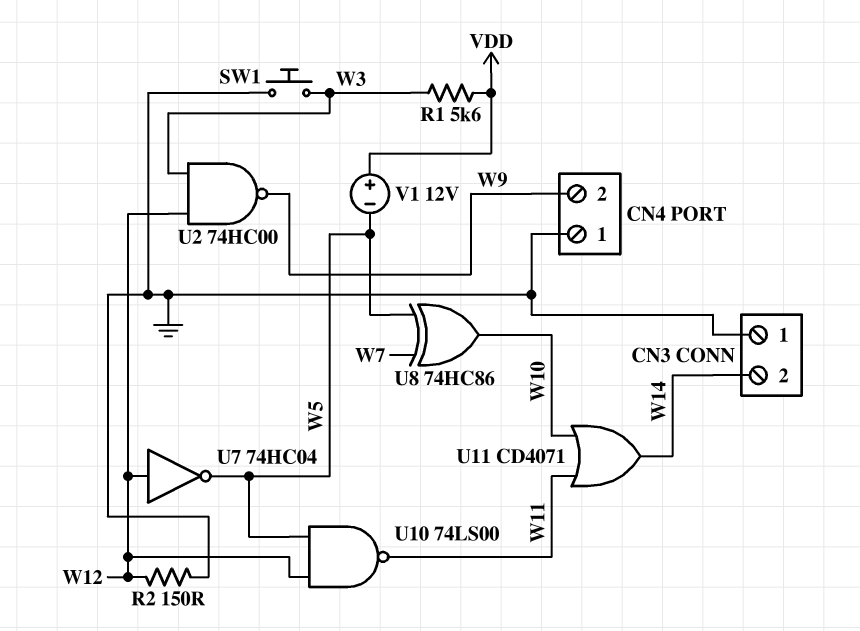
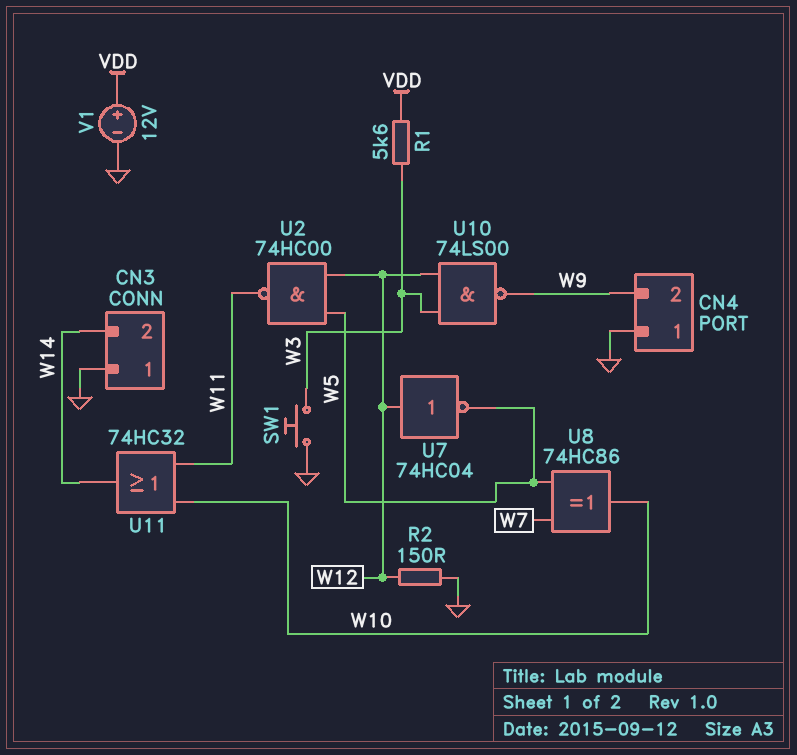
U2: NAND 74HC00 (in W3, in W12, out W9) -> NAND 74HC00 (in W5, in W12, out W11)
U10: NAND 74LS00 (in W5, in W12, out W11) -> NAND 74LS00 (in W3, in W12, out W9)
U11: OR CD4071 (in W10, in W11, out W14) -> OR 74HC32 (in W10, in W11, out W14)
V1: 12V (plus VDD, minus W5) -> 12V (plus VDD, minus GND)

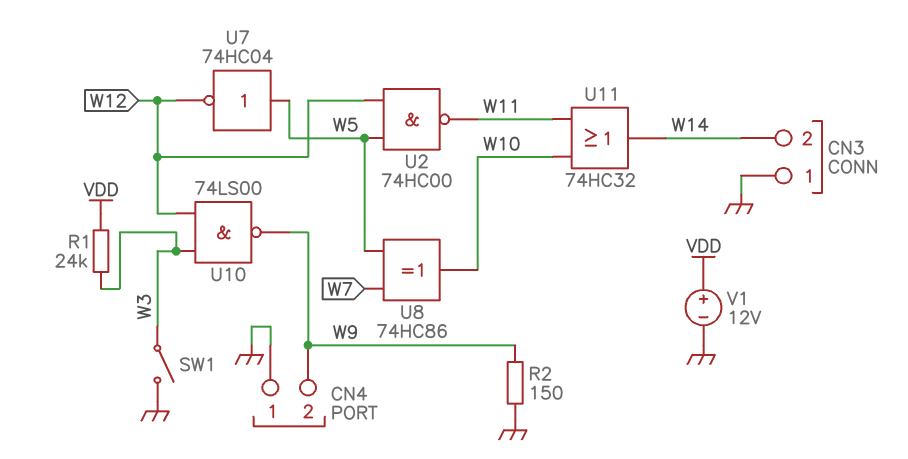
R1: 5.6k (VDD, W3) -> 24k (VDD, W3)
R2: 150 (GND, W12) -> 150 (GND, W9)
SW1: button (GND, W3) -> switch (GND, W3)
U7: NOT 74HC04 (in W12, out W5) -> NOT 74HC04 (in W5, out W12)

